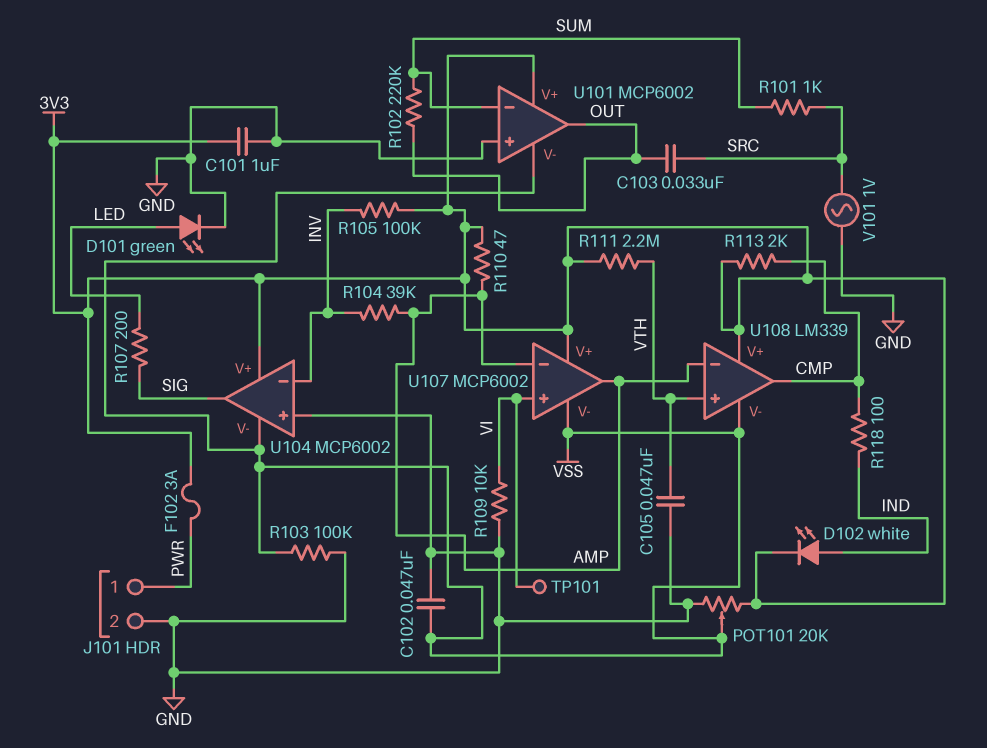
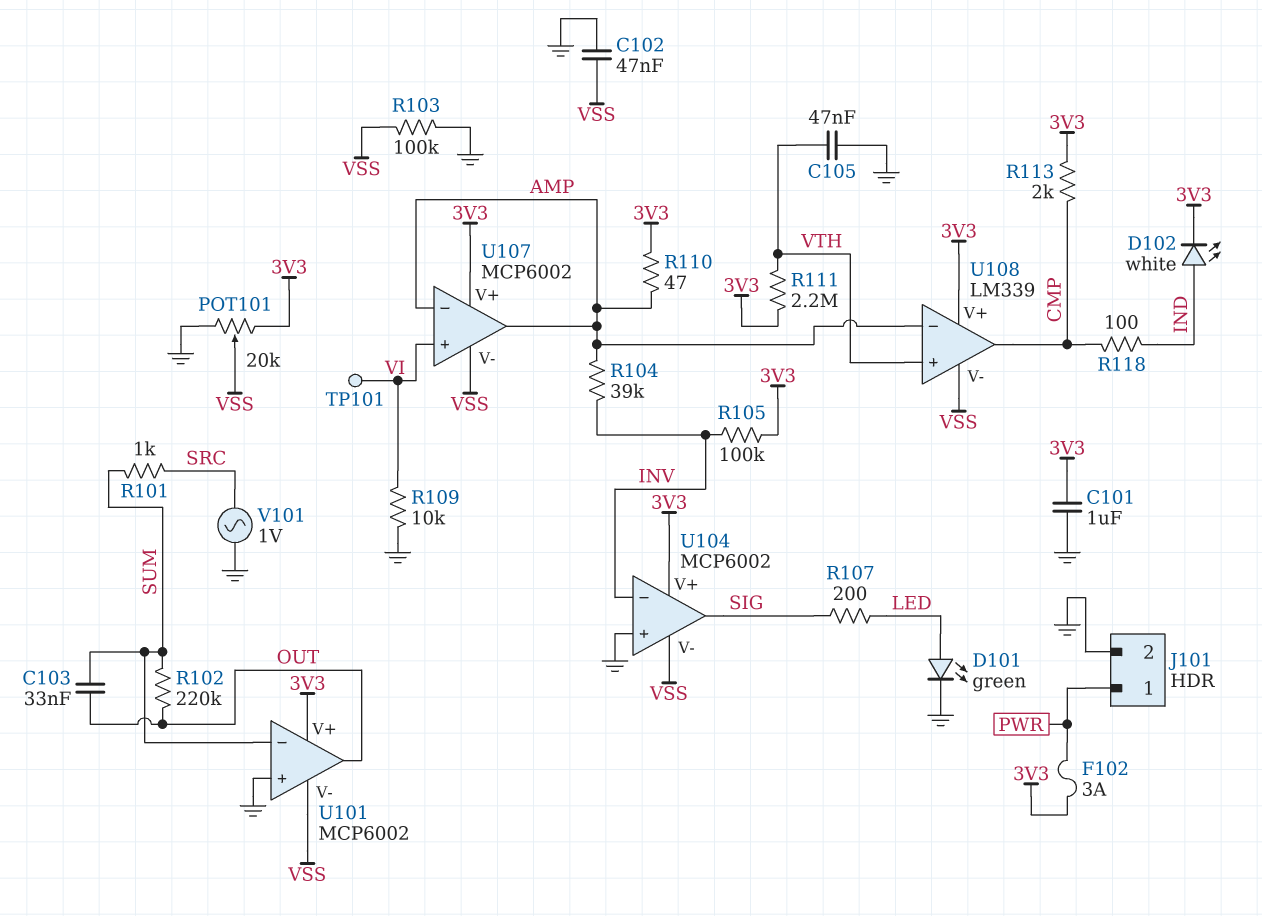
C103: 33nF (OUT, SRC) -> 33nF (OUT, SUM)

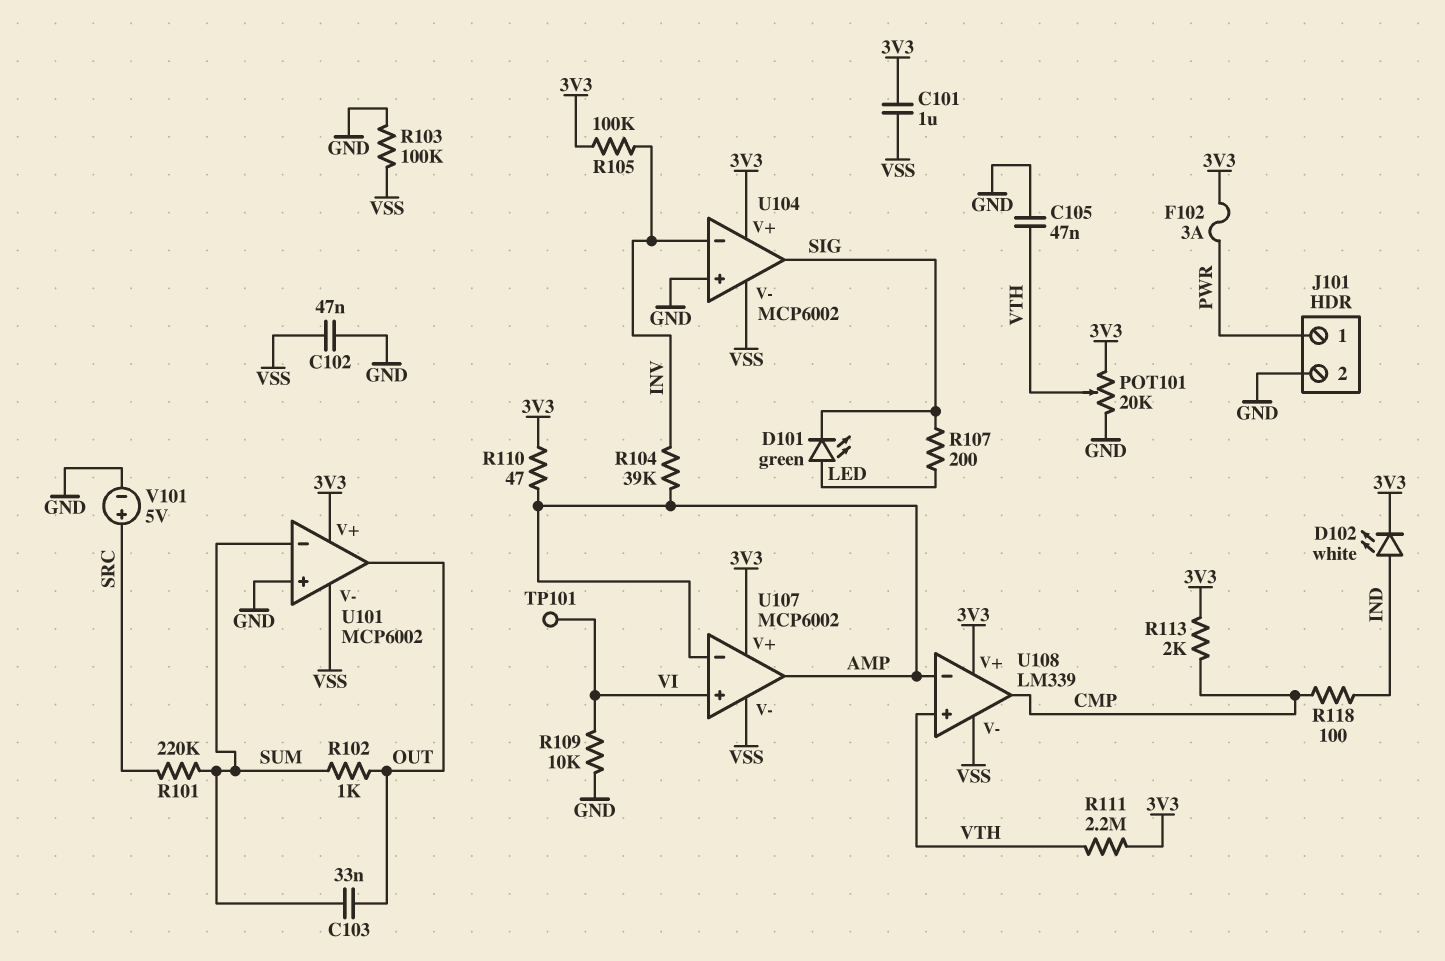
C101: 1uF (3V3, GND) -> 1uF (3V3, VSS)
D101: LED green (A LED, K GND) -> LED green (A LED, K SIG)
POT101: 20k (3V3, GND, wiper VSS) -> 20k (3V3, GND, wiper VTH)
R101: 1k (SRC, SUM) -> 220k (SRC, SUM)
R102: 220k (OUT, SUM) -> 1k (OUT, SUM)
V101: AC 1V (GND, SRC) -> 5V (plus SRC, minus GND)

